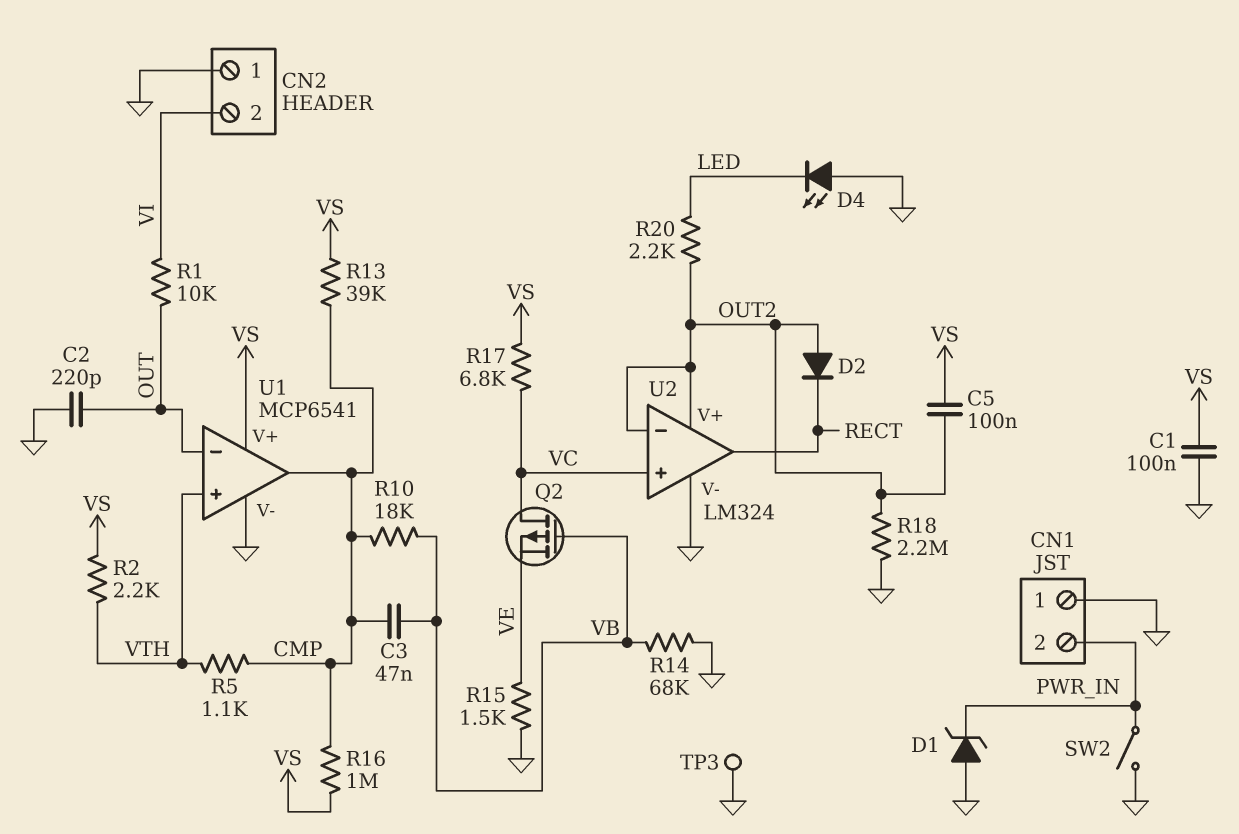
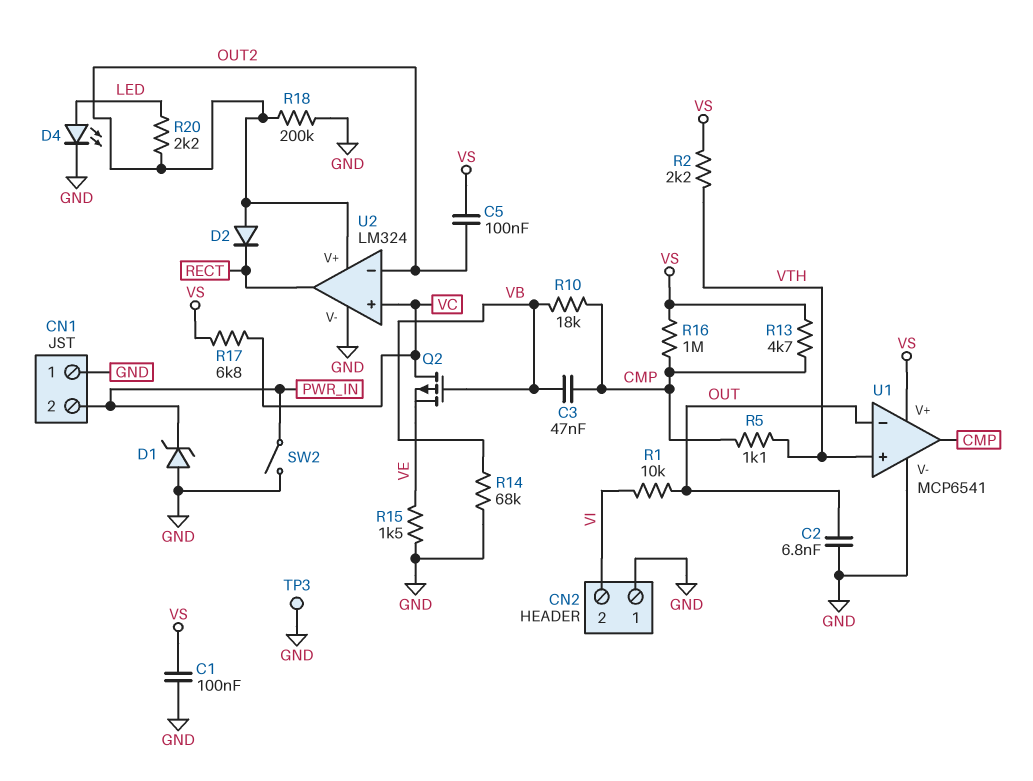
C2: 220pF (GND, OUT) -> 6.8nF (GND, OUT)
D4: LED (A GND, K LED) -> LED (A LED, K GND)
R13: 39k (CMP, VS) -> 4.7k (CMP, VS)
R18: 2.2M (GND, OUT2) -> 200k (GND, OUT2)

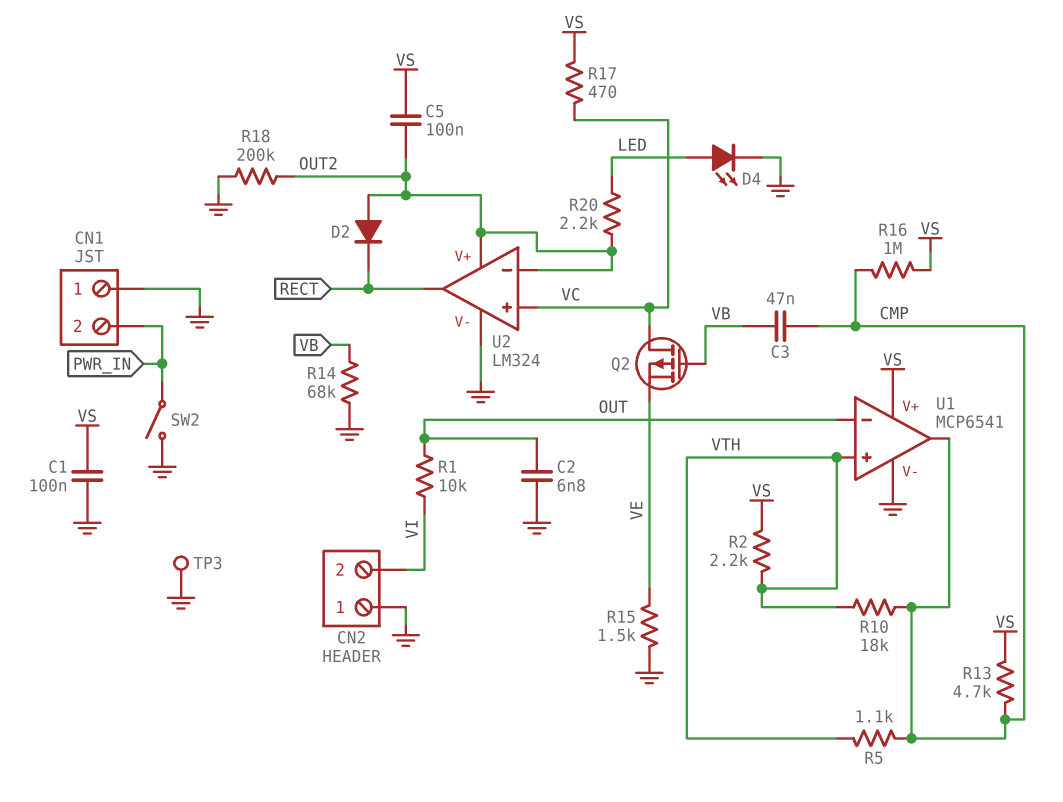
D1: zener (A GND, K PWR_IN) -> none
R10: 18k (CMP, VB) -> 18k (CMP, VTH)
R17: 6.8k (VC, VS) -> 470 (VC, VS)

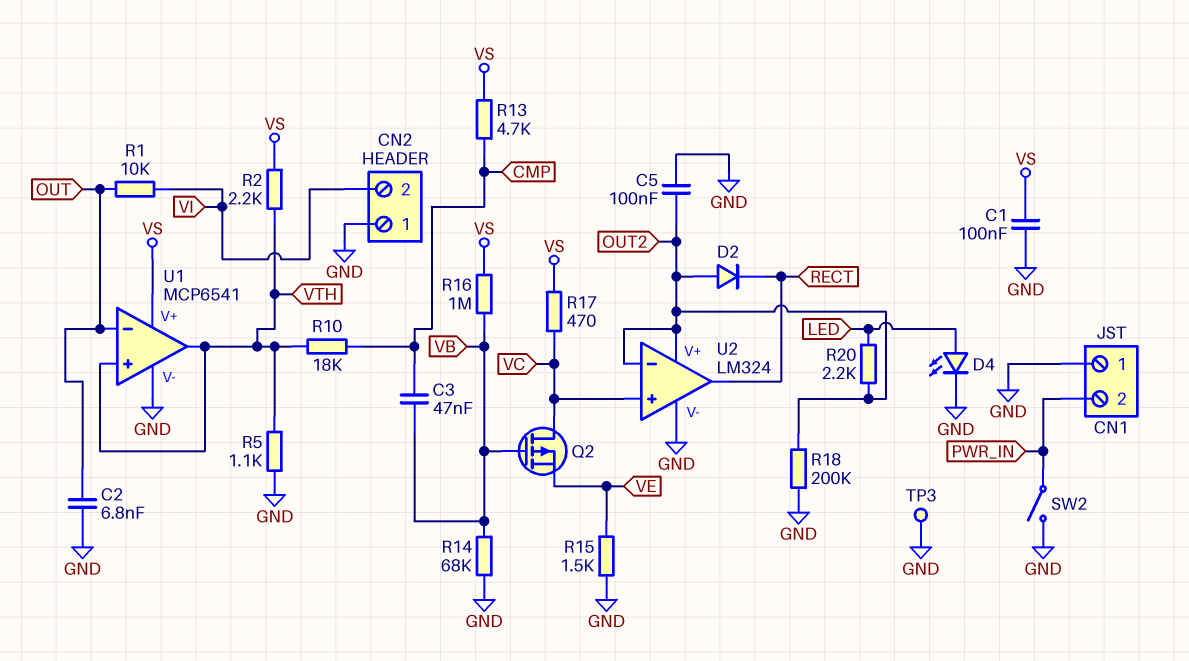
C5: 100nF (OUT2, VS) -> 100nF (GND, OUT2)
R5: 1.1k (CMP, VTH) -> 1.1k (GND, VTH)
R16: 1M (CMP, VS) -> 1M (VB, VS)
U1 pin out: CMP -> VTH

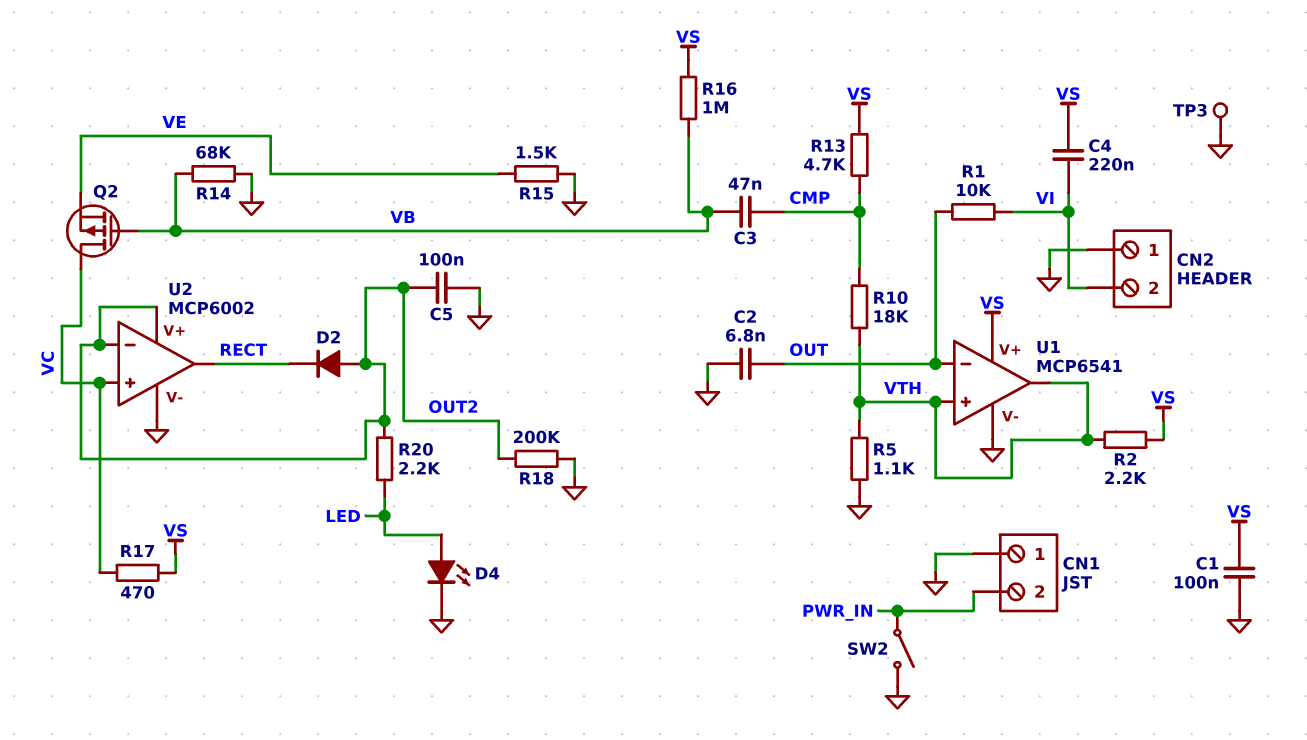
C4: none -> 220nF (VI, VS)
U2: LM324 -> MCP6002

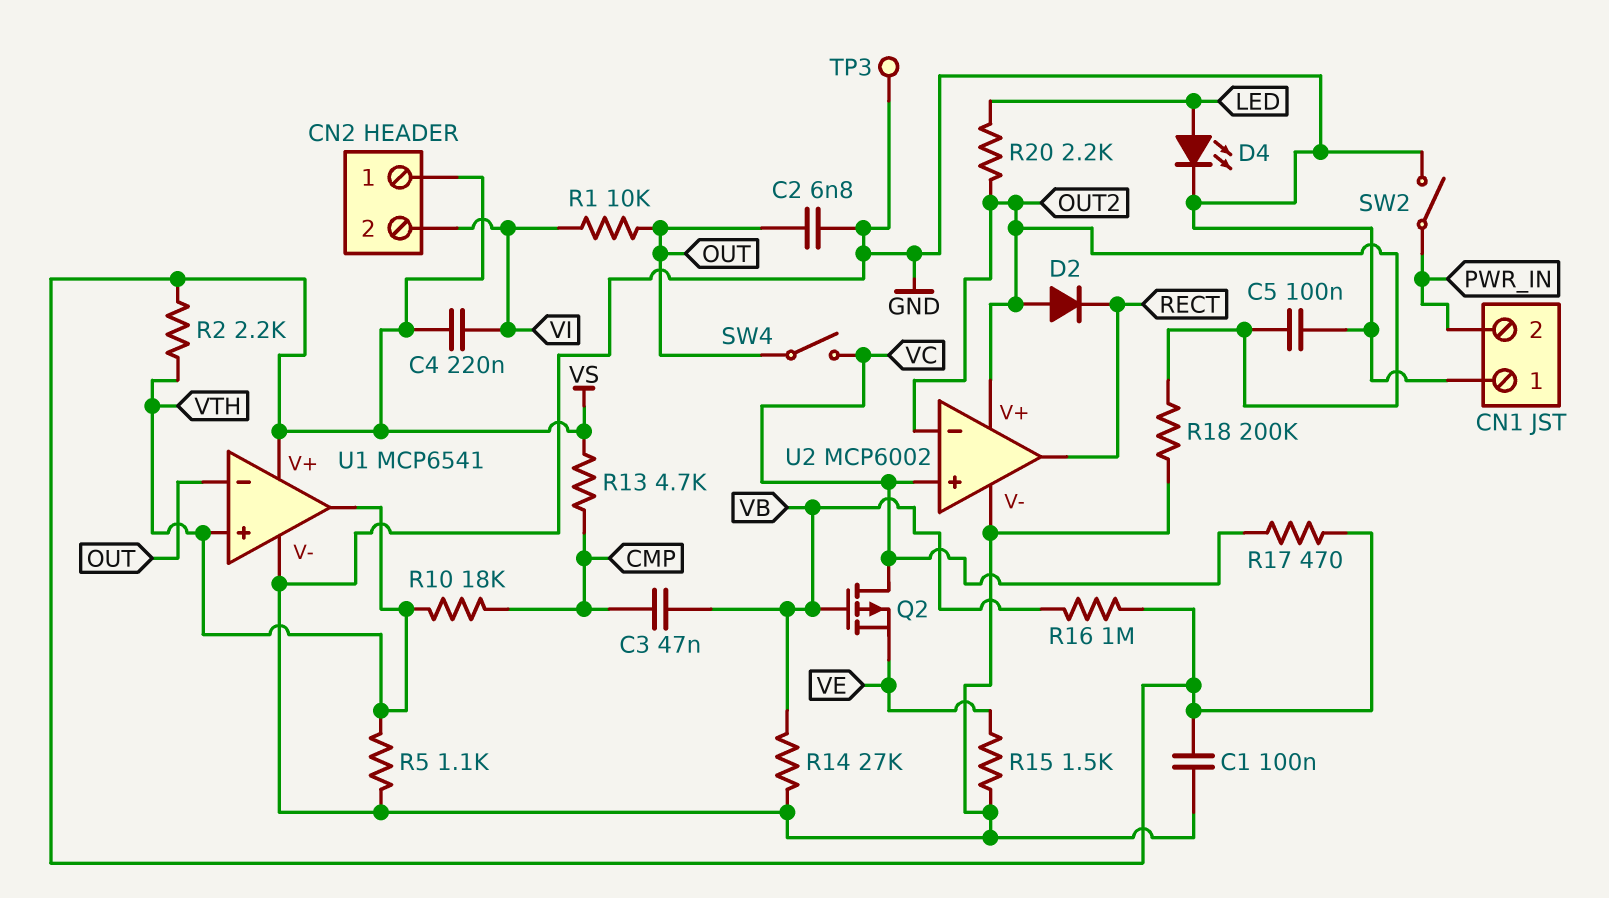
CN2 pin 1: GND -> VS
R14: 68k (GND, VB) -> 27k (GND, VB)
SW4: none -> switch (OUT, VC)

